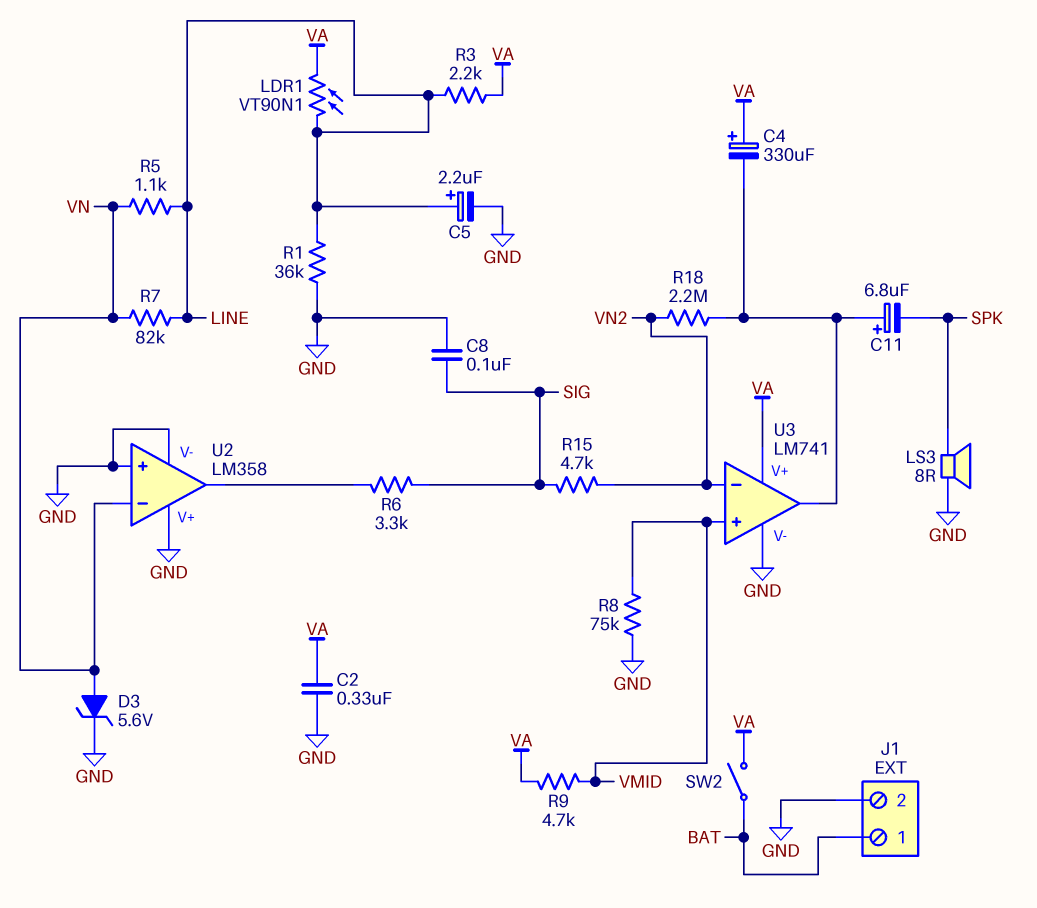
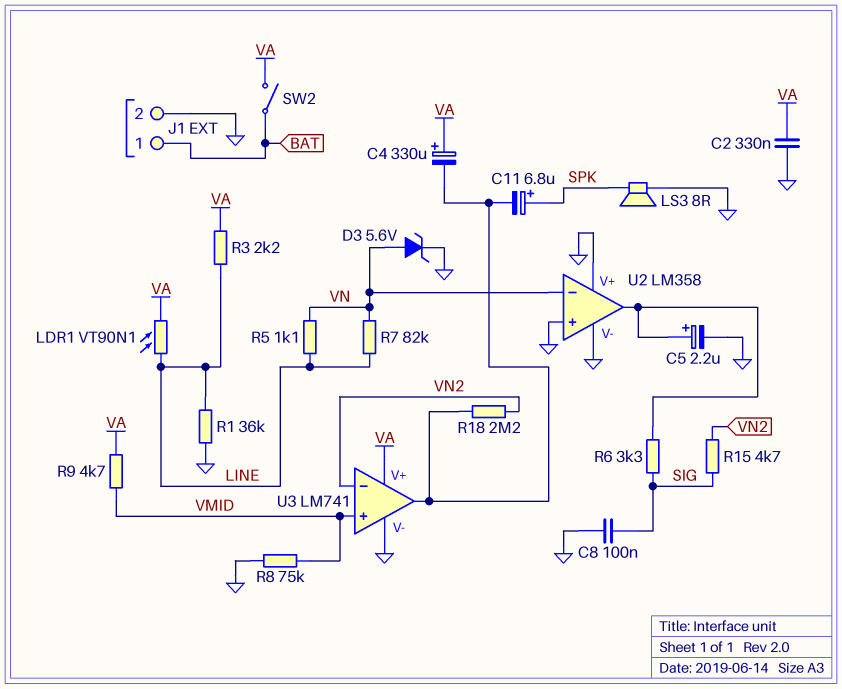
C5: 2.2uF (plus LINE, minus GND) -> 2.2uF (plus U2/out, minus GND)
C11: 6.8uF (plus U3/out, minus SPK) -> 6.8uF (plus SPK, minus U3/out)

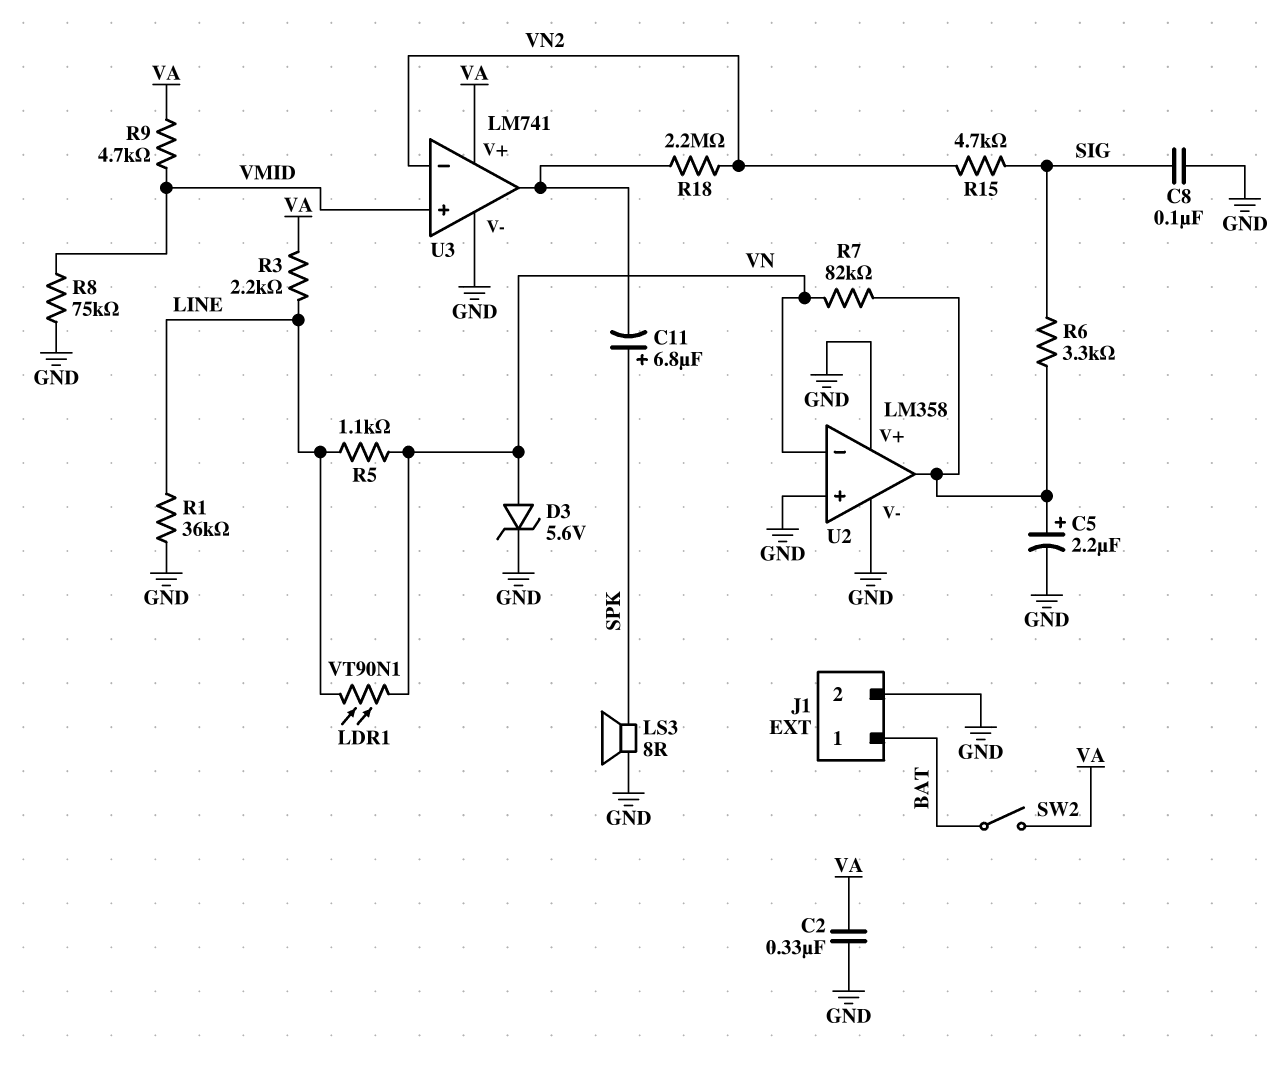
C4: 330uF (plus VA, minus U3/out) -> none
LDR1: VT90N1 (LINE, VA) -> VT90N1 (LINE, VN)
R7: 82k (LINE, VN) -> 82k (U2/out, VN)

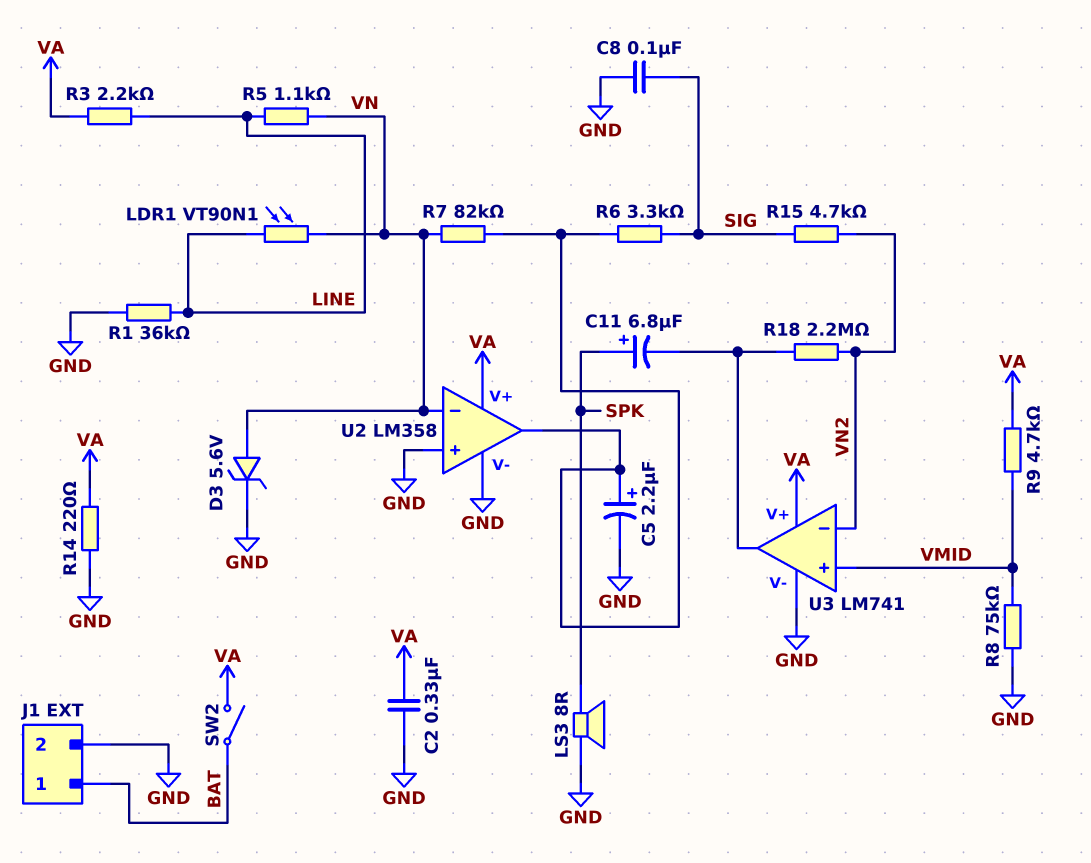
R14: none -> 220 (GND, VA)
U2 pin V+: GND -> VA

